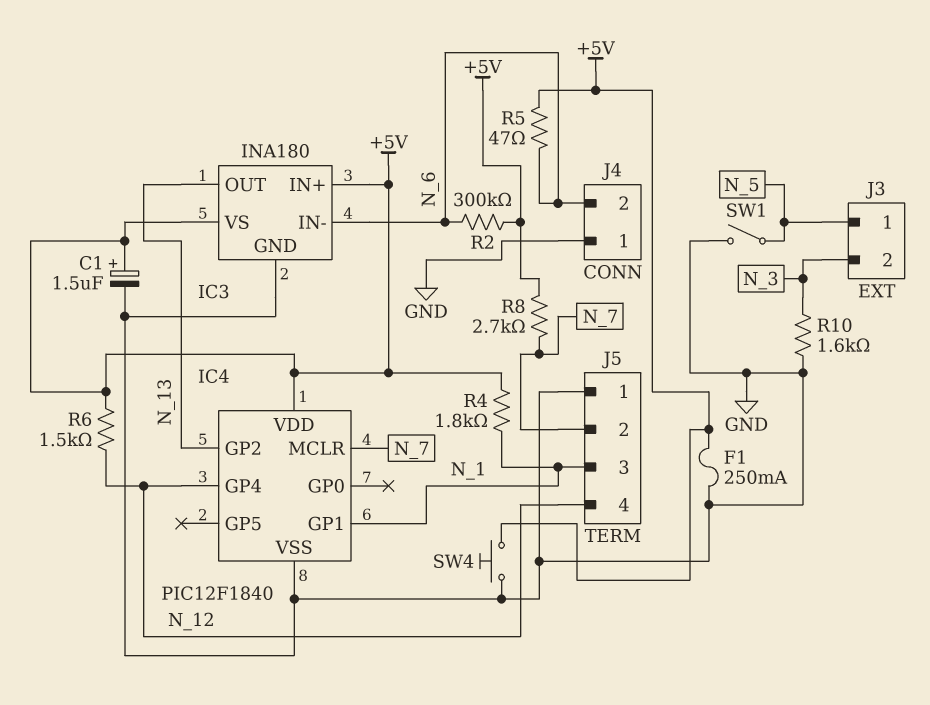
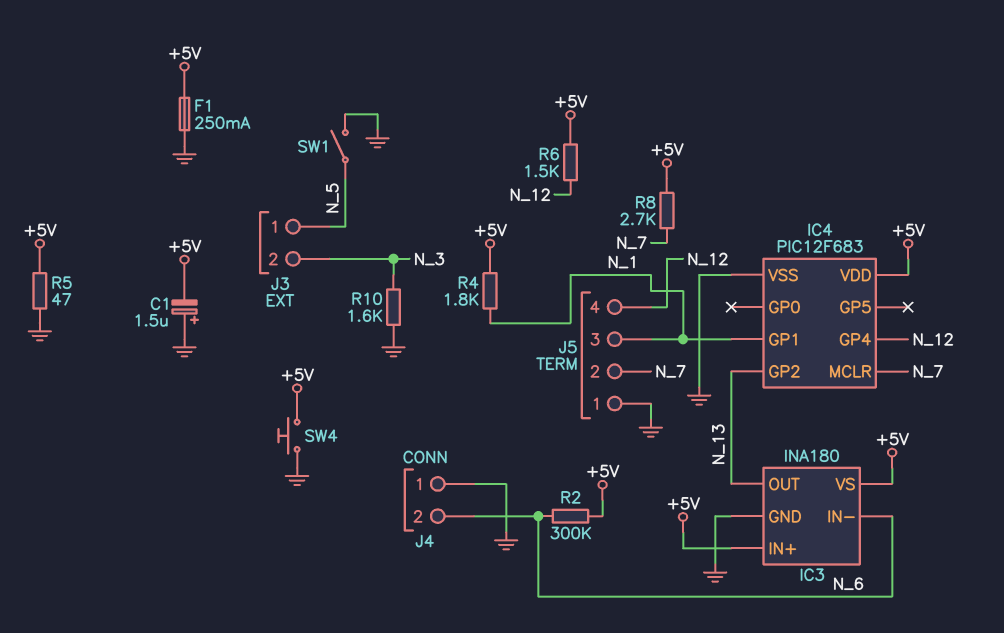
C1: 1.5uF (plus +5V, minus GND) -> 1.5uF (plus GND, minus +5V)
IC4: PIC12F1840 -> PIC12F683
R5: 47 (+5V, N_6) -> 47 (+5V, GND)

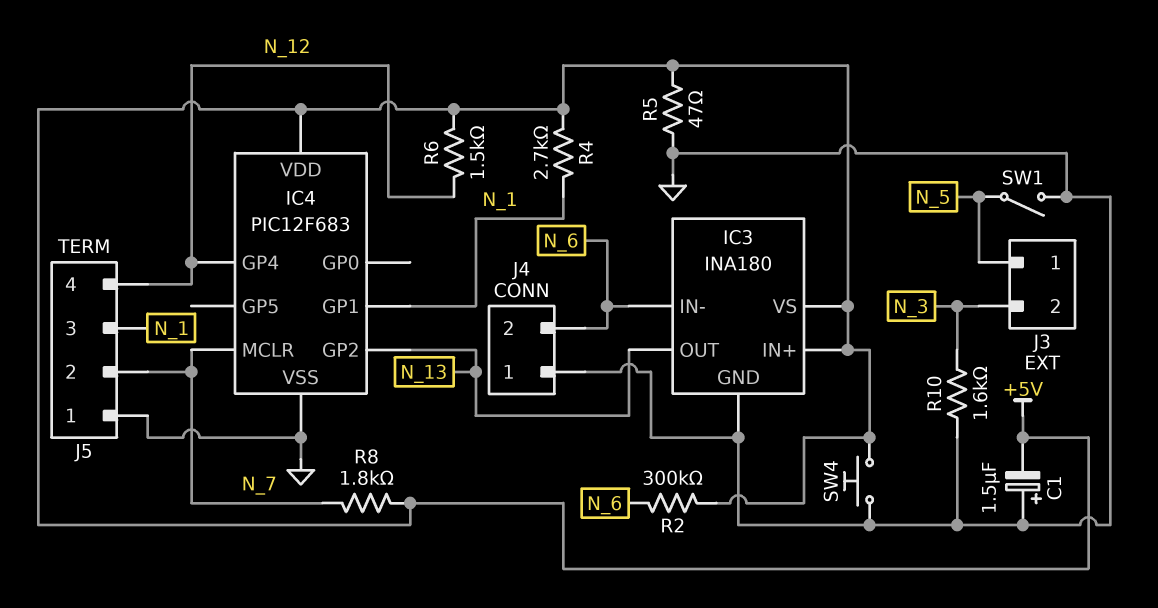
F1: 250mA (+5V, GND) -> none
R4: 1.8k (+5V, N_1) -> 2.7k (+5V, N_1)
R8: 2.7k (+5V, N_7) -> 1.8k (+5V, N_7)

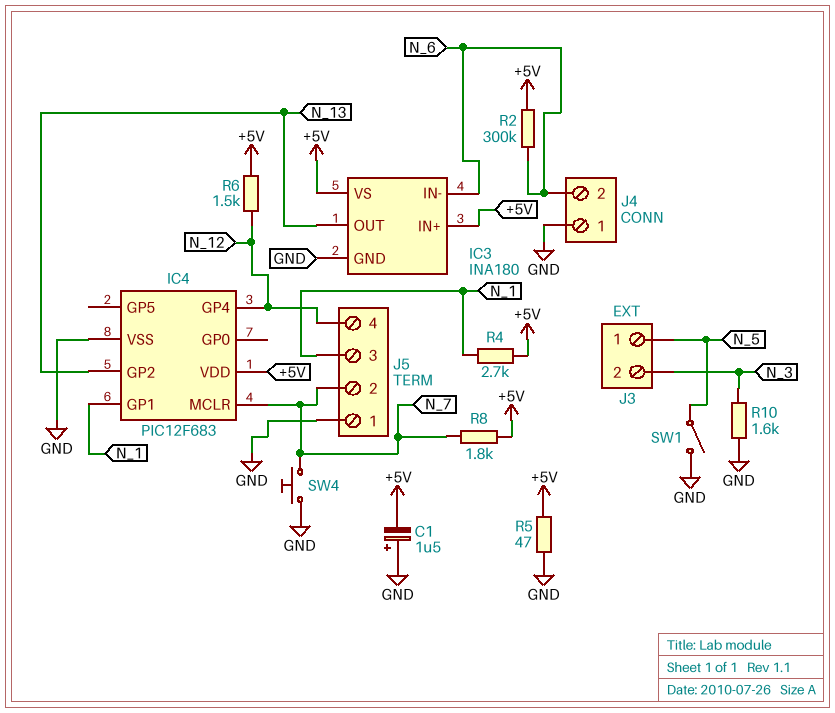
SW4: button (+5V, GND) -> button (GND, N_7)

